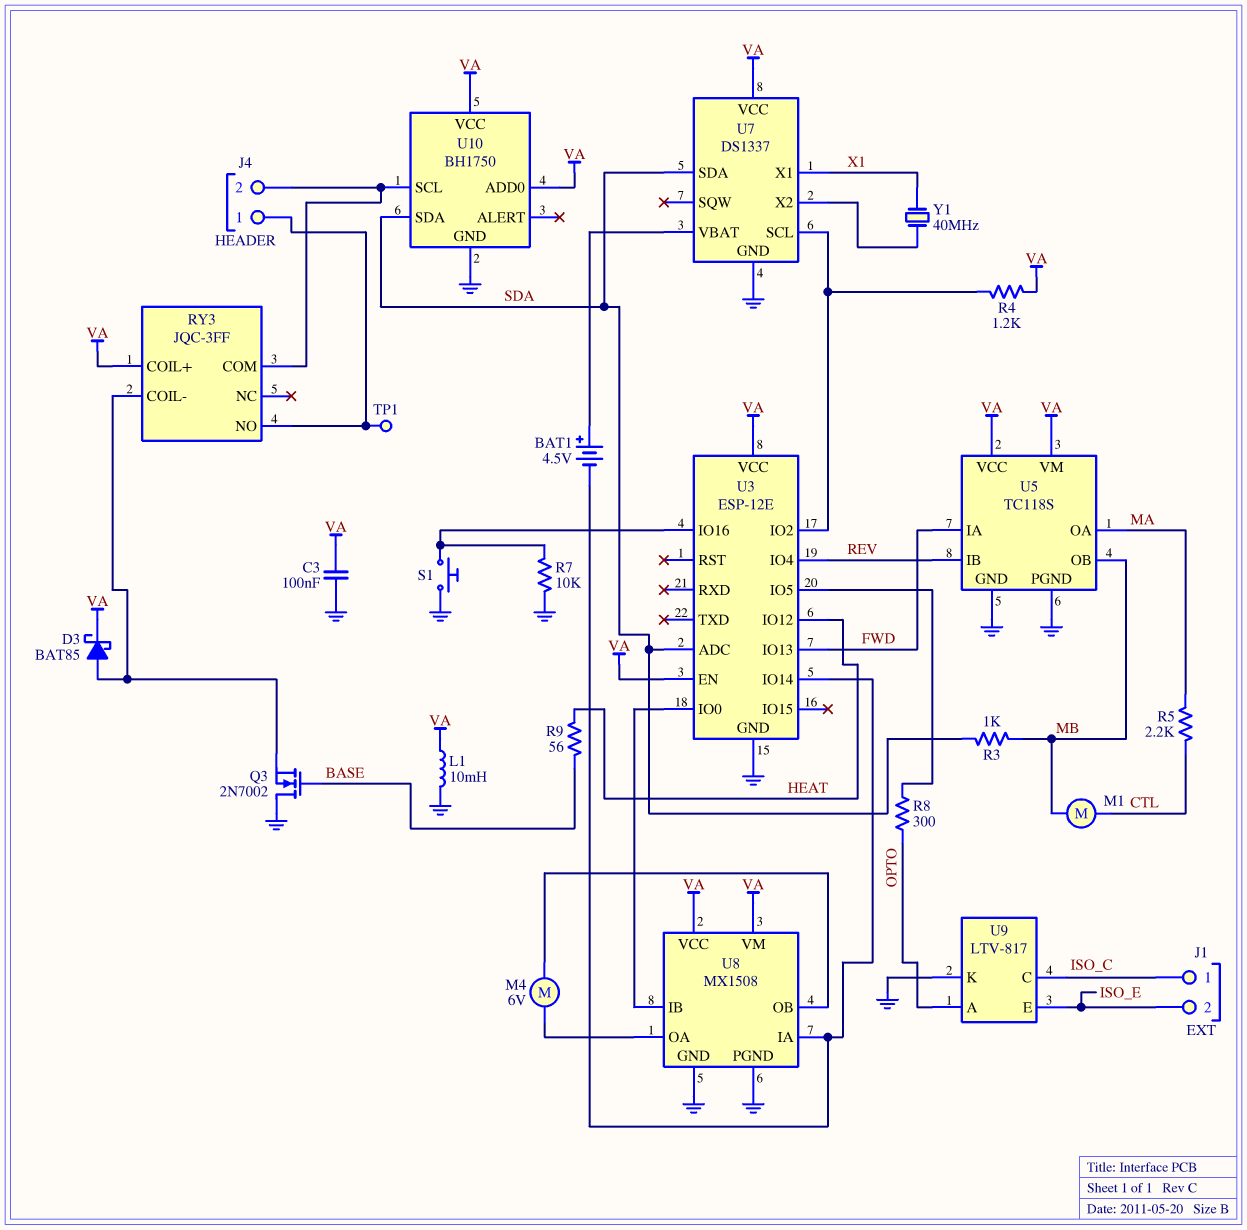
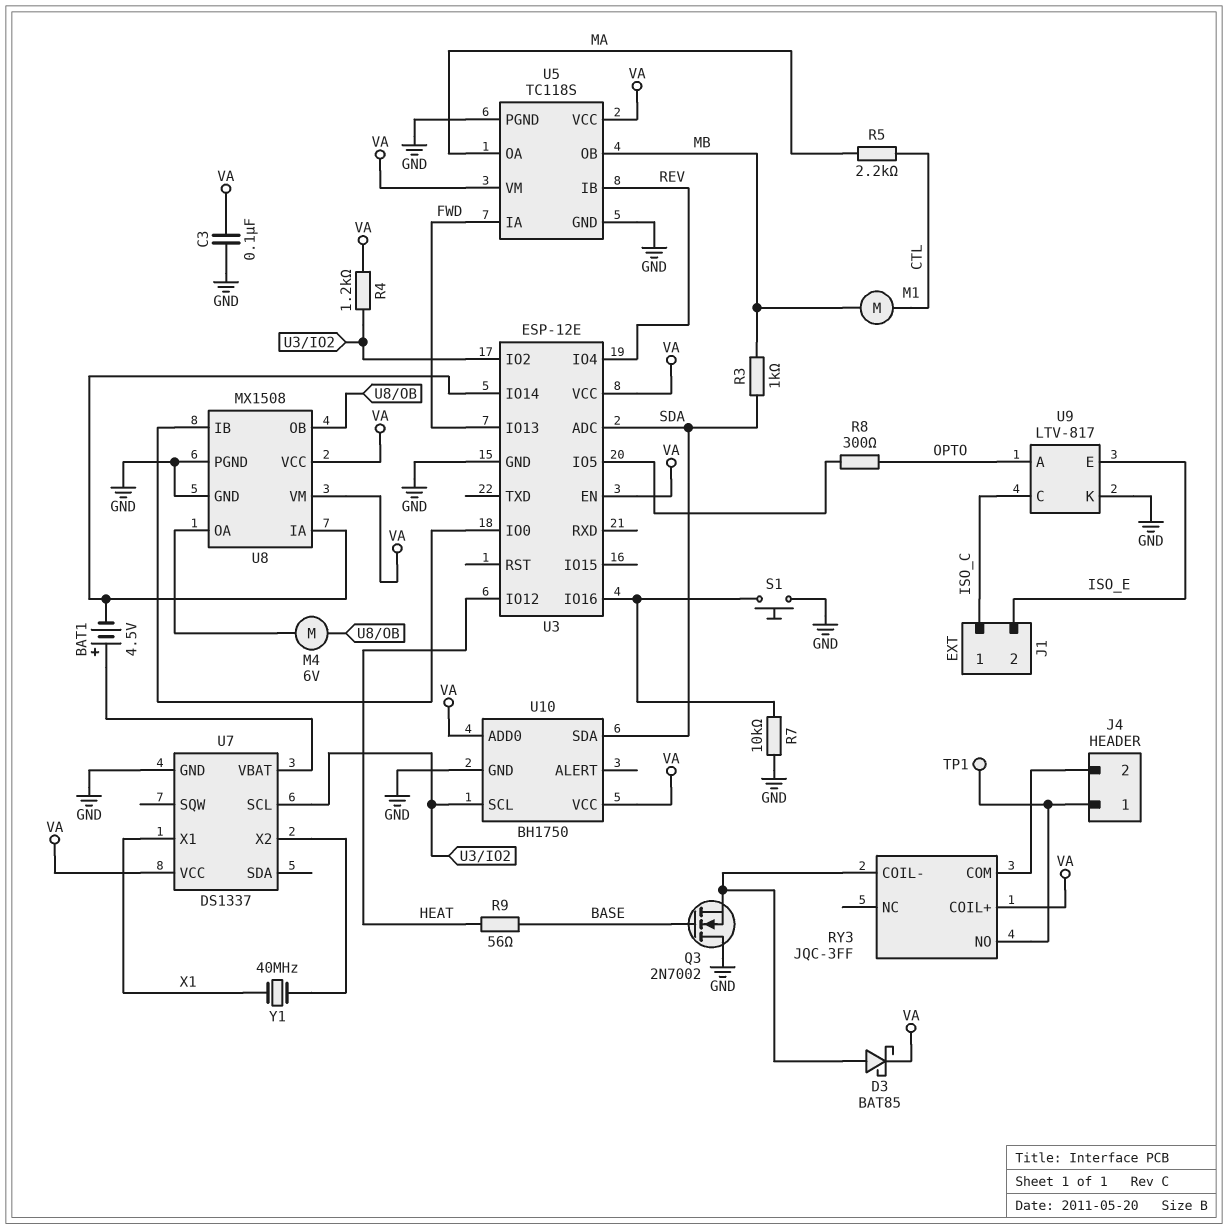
L1: 10mH (GND, VA) -> none
U7 pin SDA: SDA -> none
U10 pin SCL: J4/2 -> U3/IO2

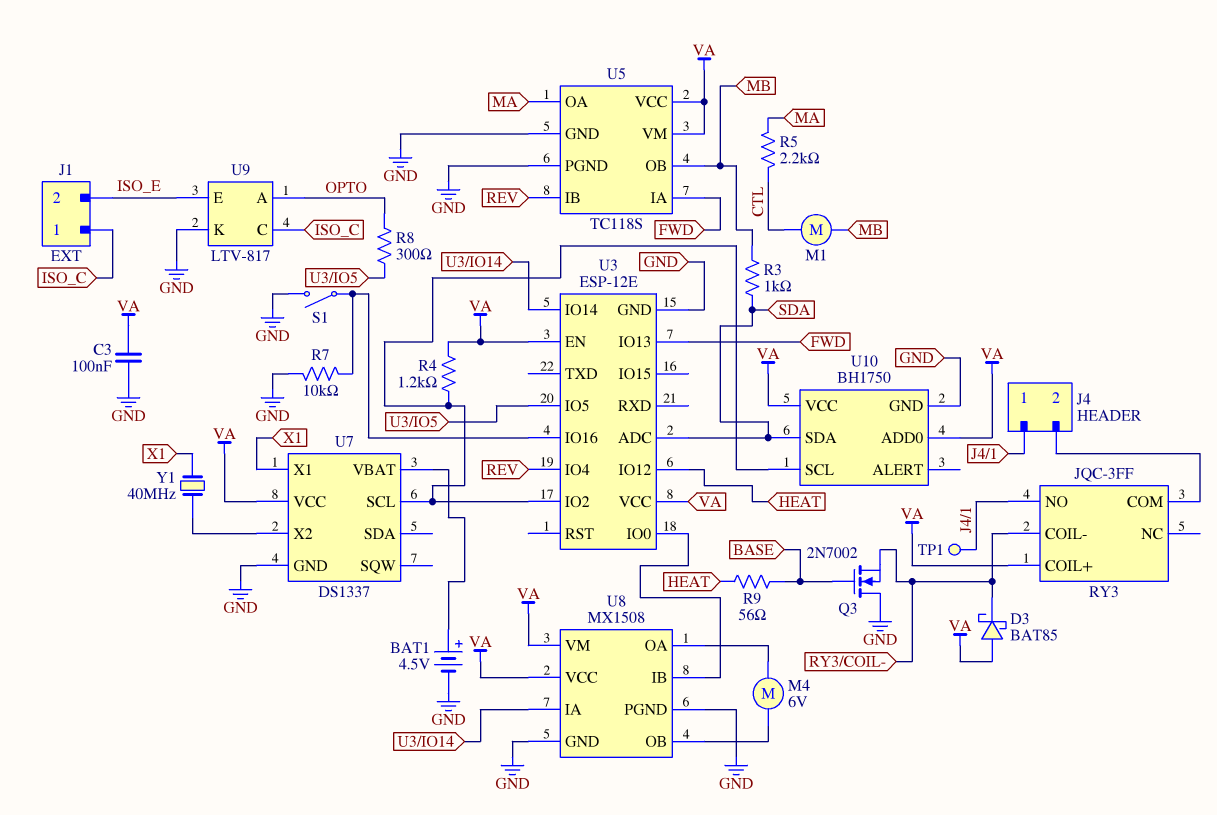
BAT1: 4.5V (plus U7/VBAT, minus U3/IO14) -> 4.5V (plus U7/VBAT, minus GND)
D3: schottky BAT85 (A RY3/COIL-, K VA) -> schottky BAT85 (A VA, K RY3/COIL-)
S1: button (GND, U3/IO16) -> switch (GND, U3/IO16)

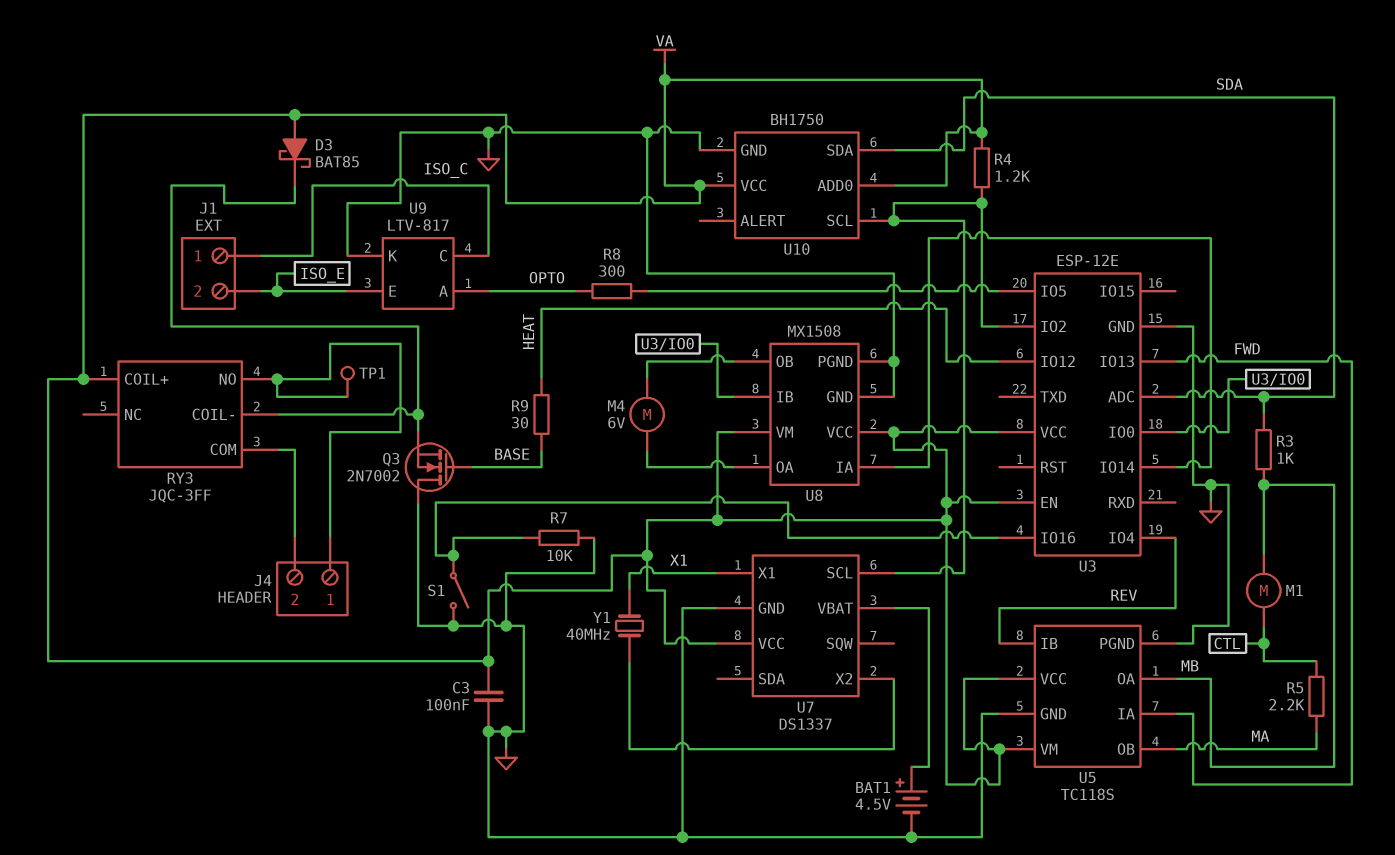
R9: 56 (BASE, HEAT) -> 30 (BASE, HEAT)
U5 pin OA: MA -> MB
U5 pin OB: MB -> MA

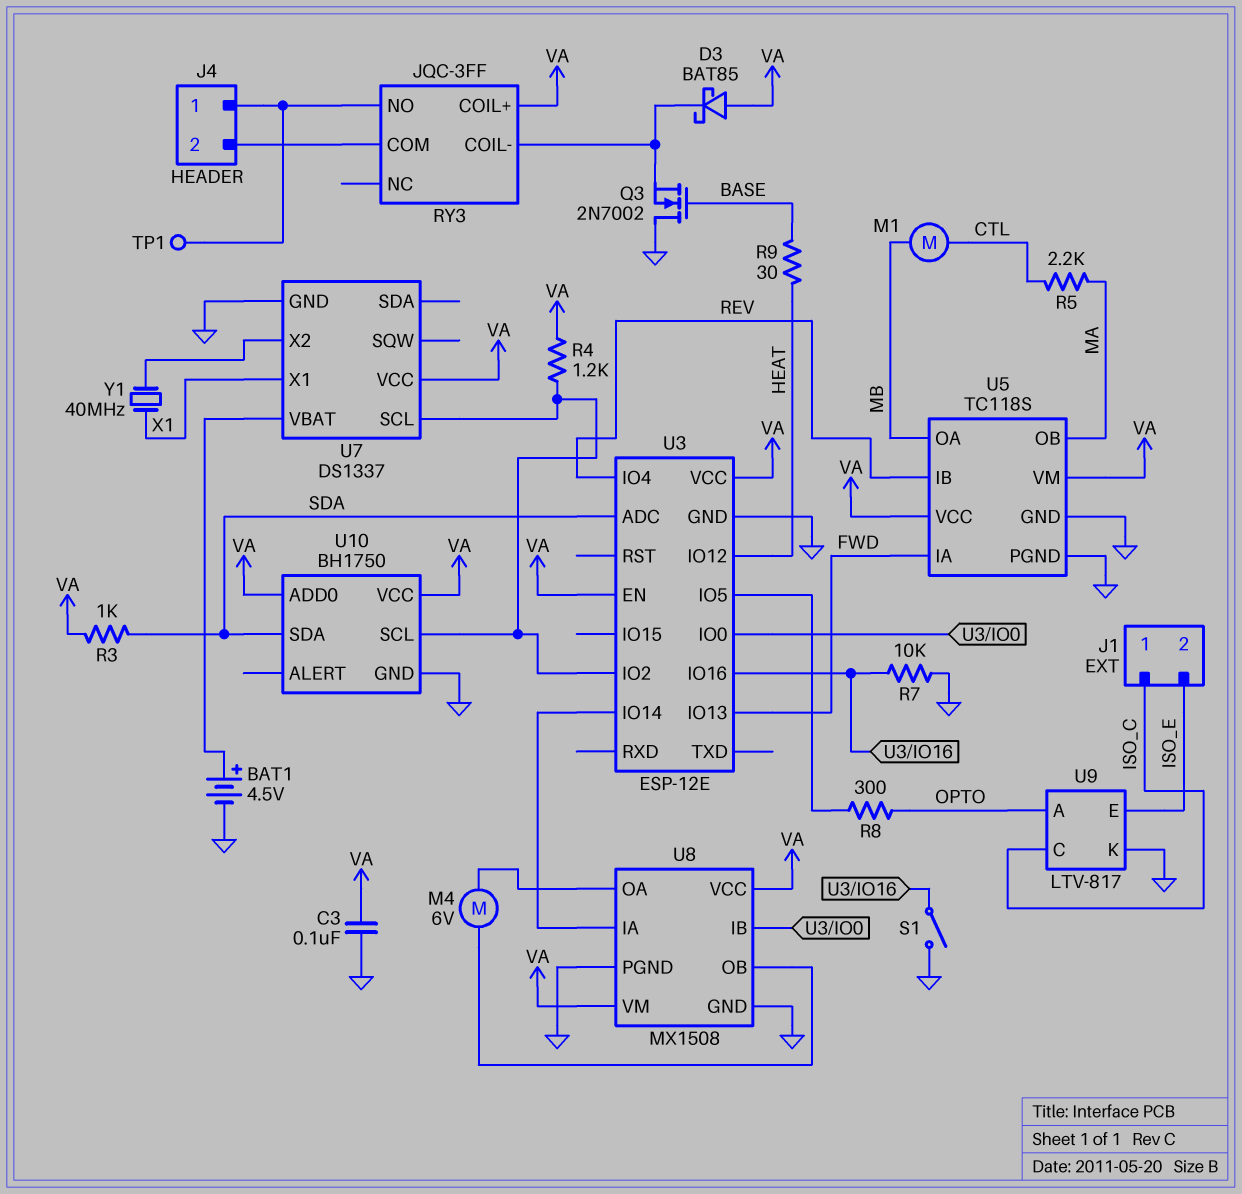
R3: 1k (MB, SDA) -> 1k (SDA, VA)

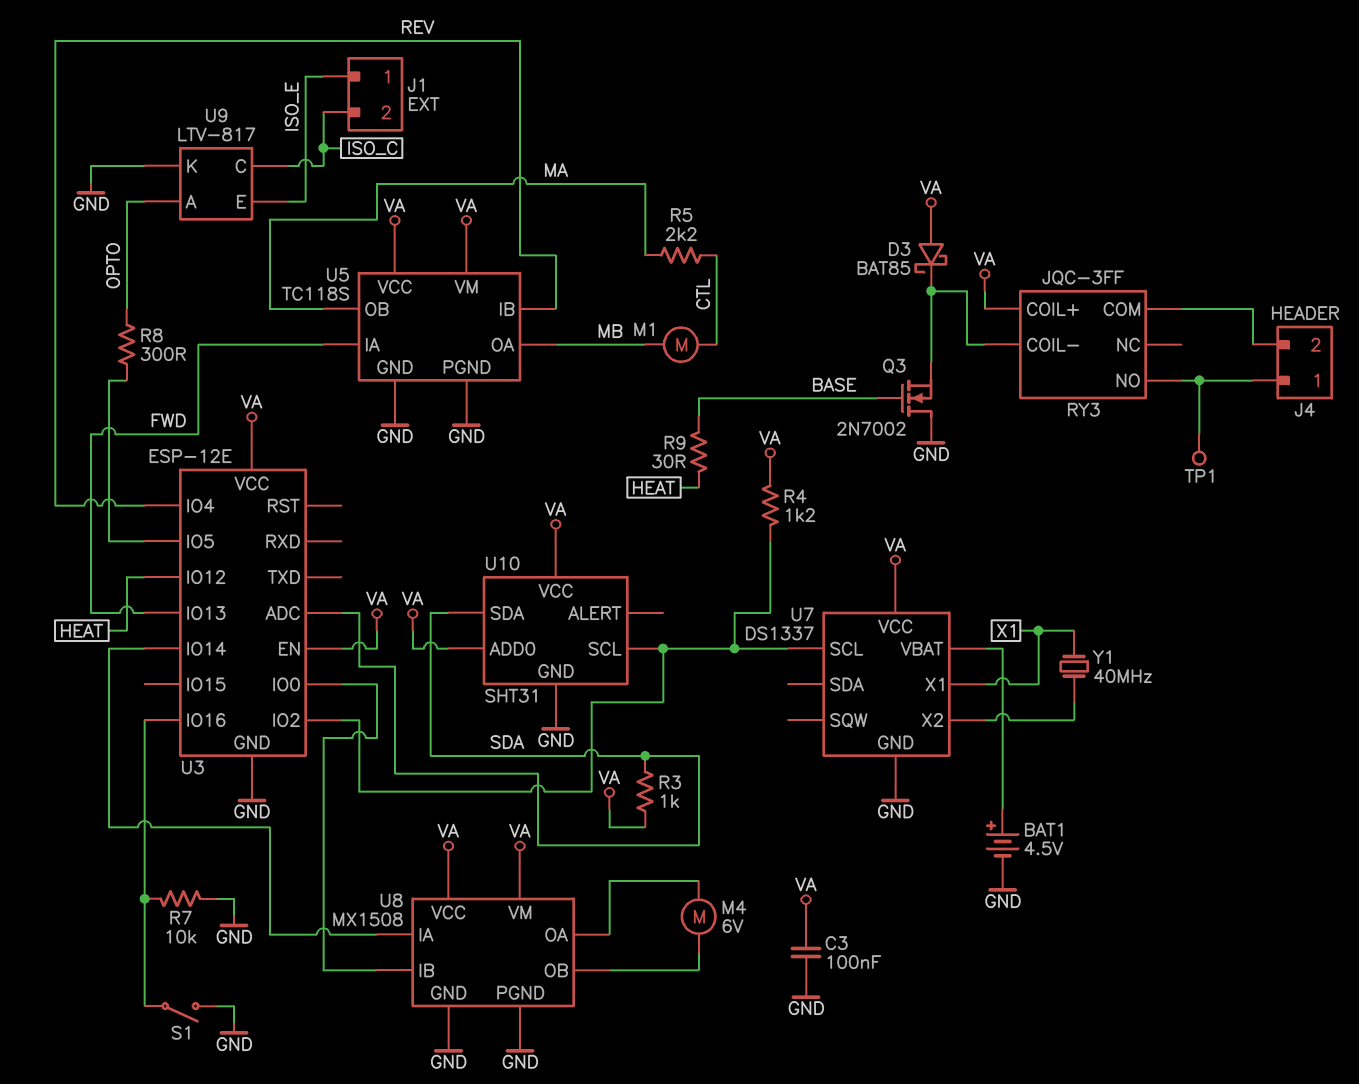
J1 pin 1: ISO_C -> ISO_E
J1 pin 2: ISO_E -> ISO_C
U10: BH1750 -> SHT31

